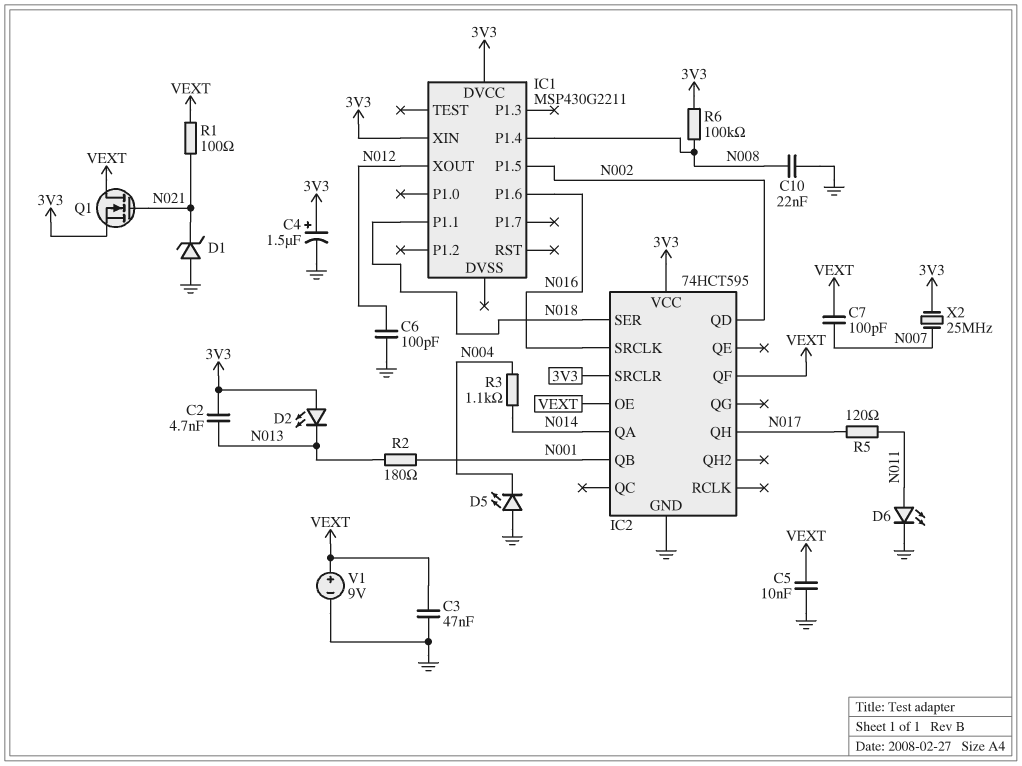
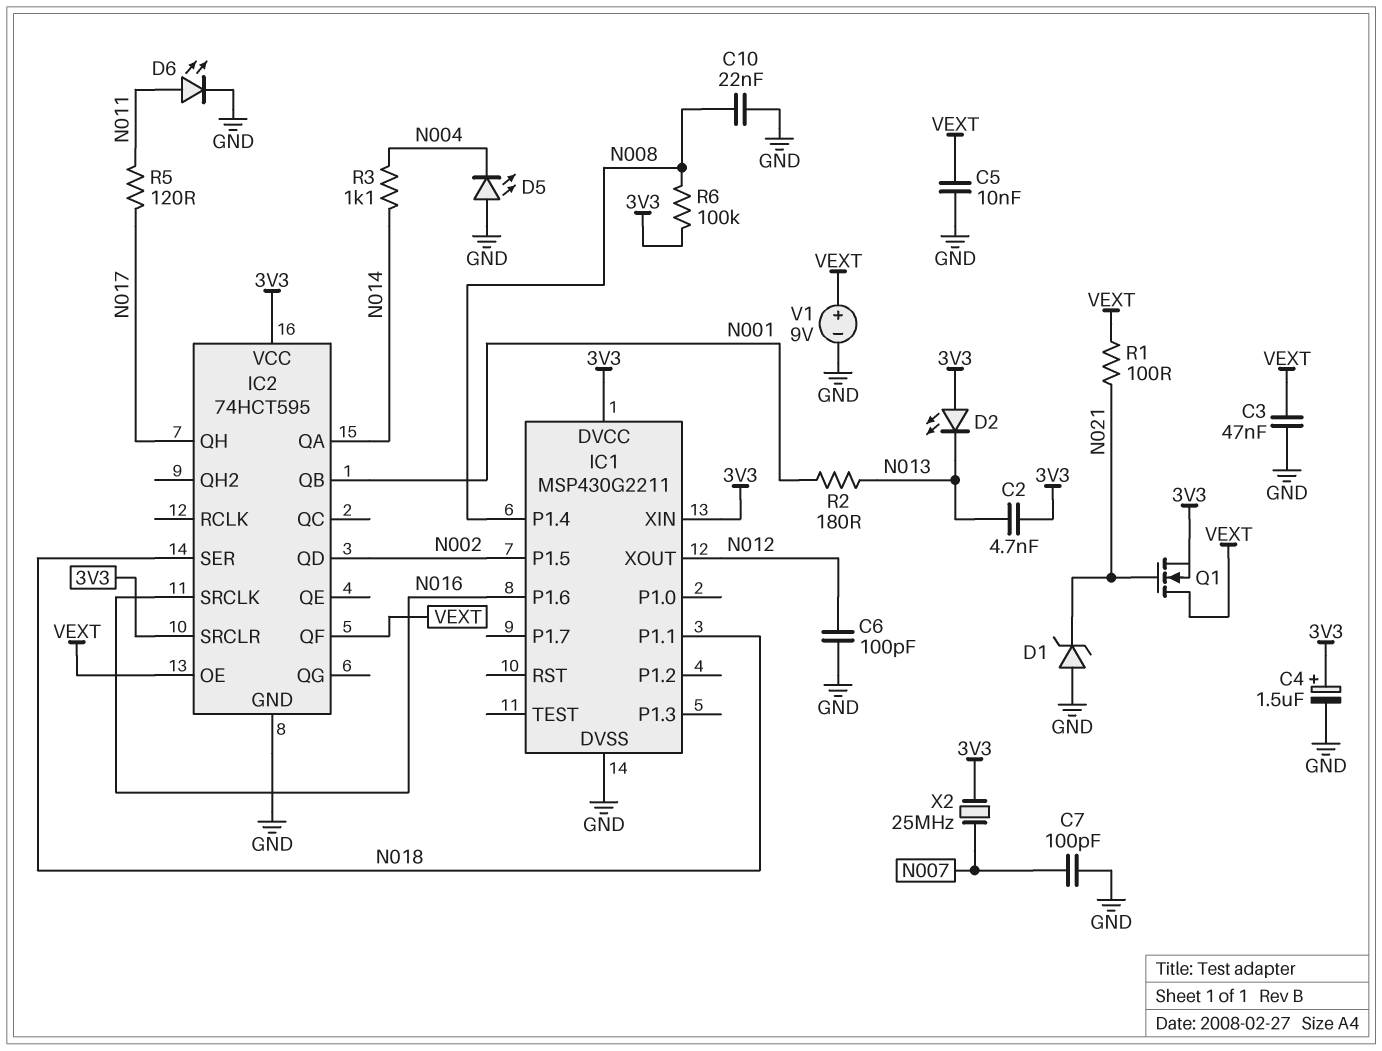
C7: 100pF (N007, VEXT) -> 100pF (GND, N007)
IC1 pin DVSS: none -> GND

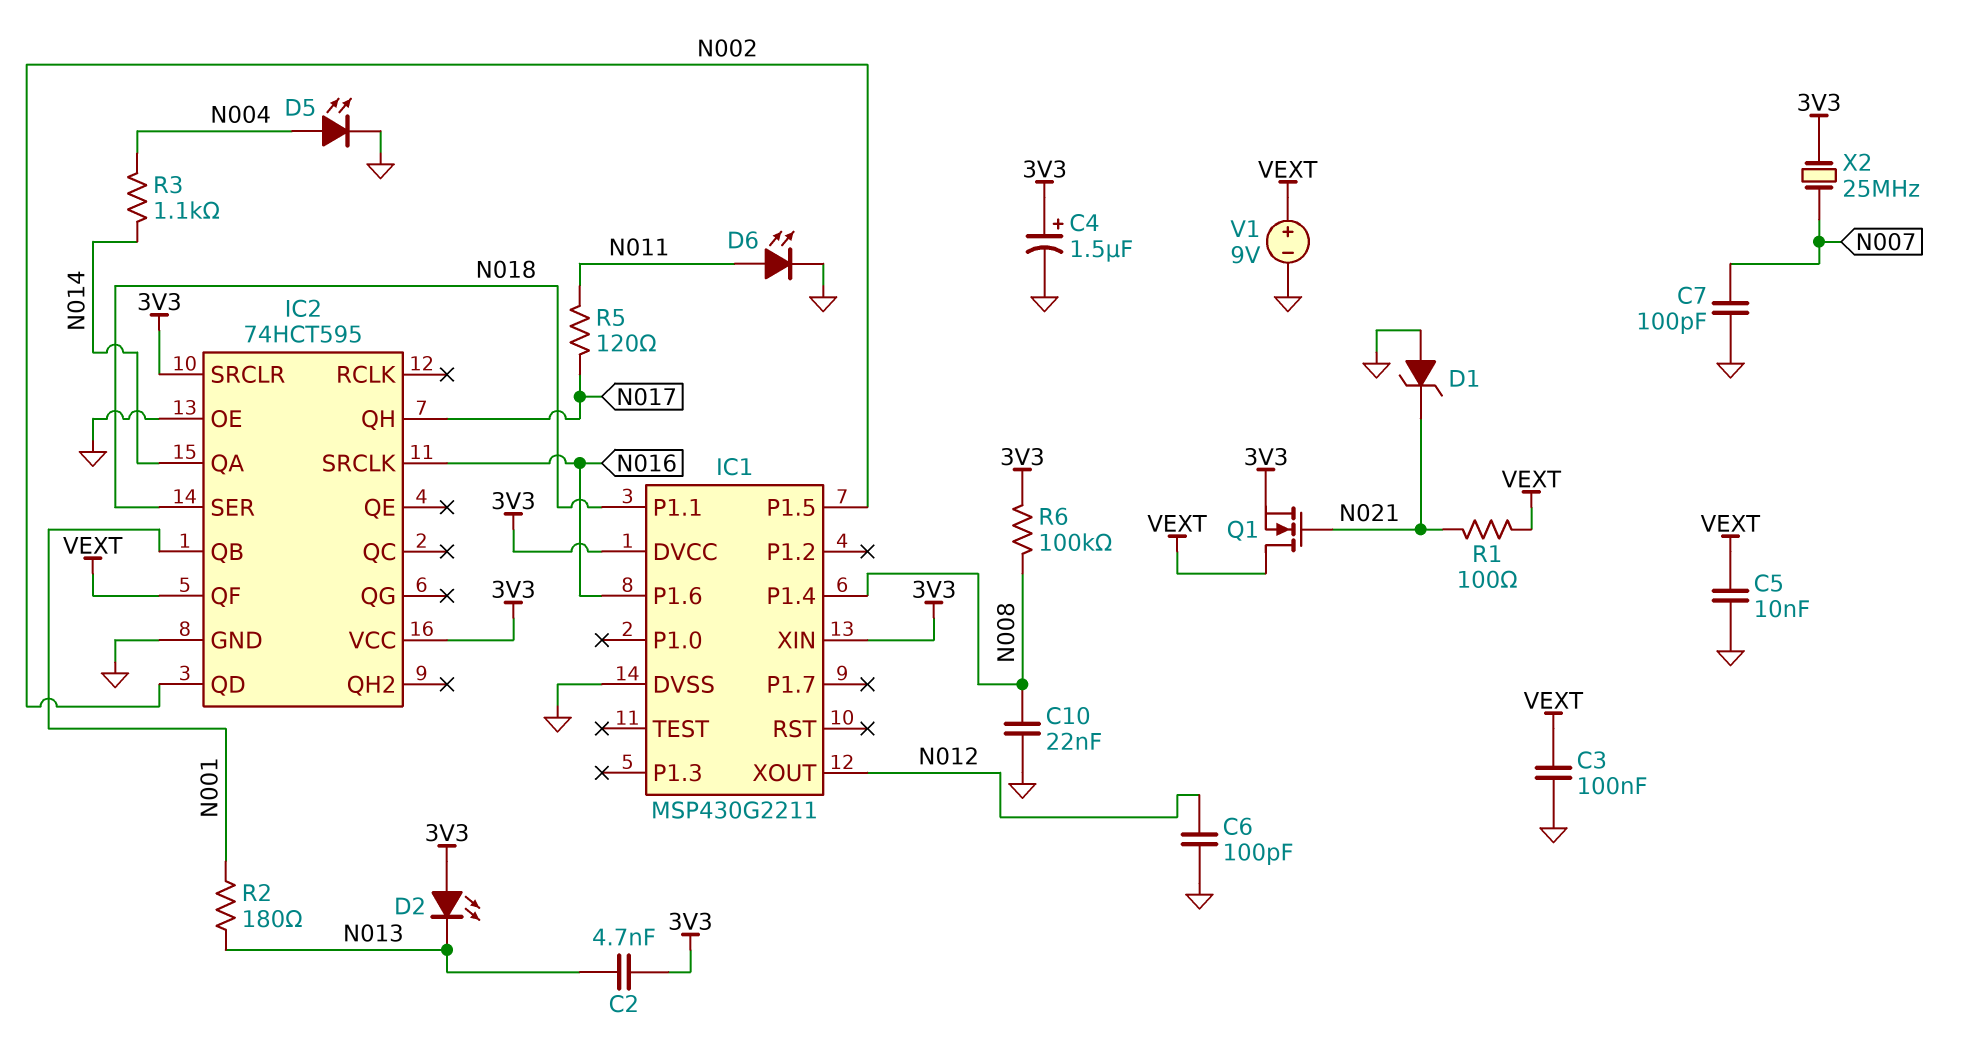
C3: 47nF (GND, VEXT) -> 100nF (GND, VEXT)
D5: LED (A GND, K N004) -> LED (A N004, K GND)
IC2 pin OE: VEXT -> GND

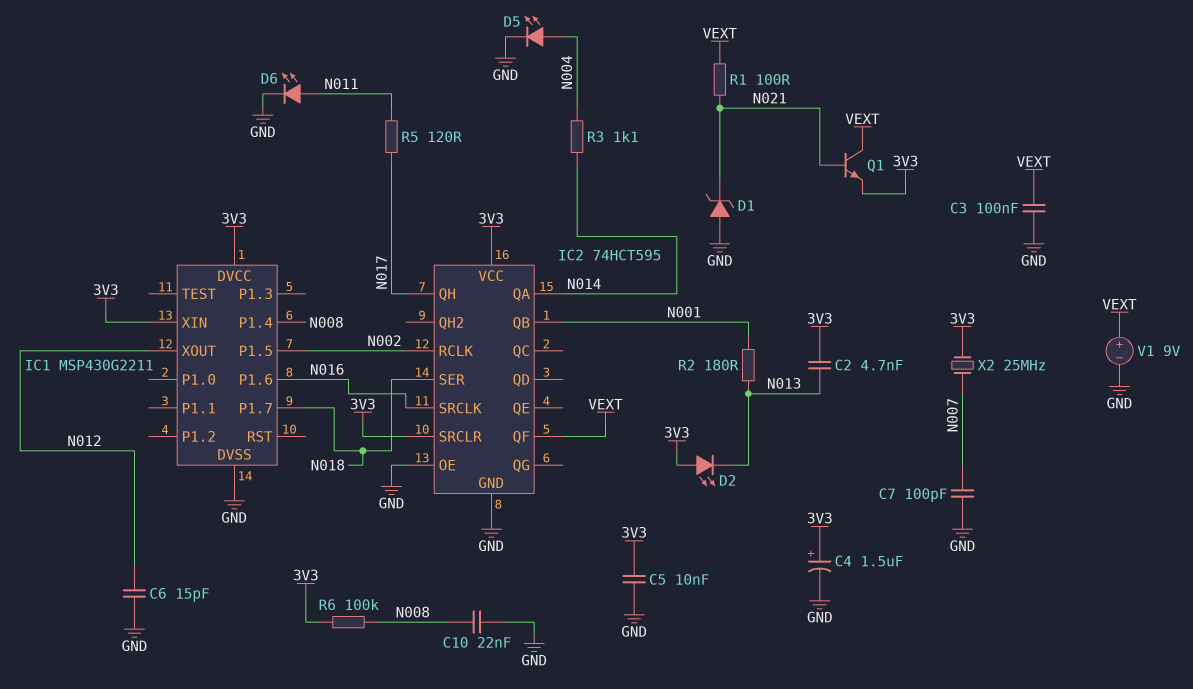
C5: 10nF (GND, VEXT) -> 10nF (3V3, GND)
C6: 100pF (GND, N012) -> 15pF (GND, N012)
IC1 pin P1.1: N018 -> none
IC1 pin P1.7: none -> N018
IC2 pin QD: N002 -> none
IC2 pin RCLK: none -> N002
Q1: NMOS (G N021, D VEXT, S 3V3) -> NPN (B N021, C VEXT, E 3V3)

